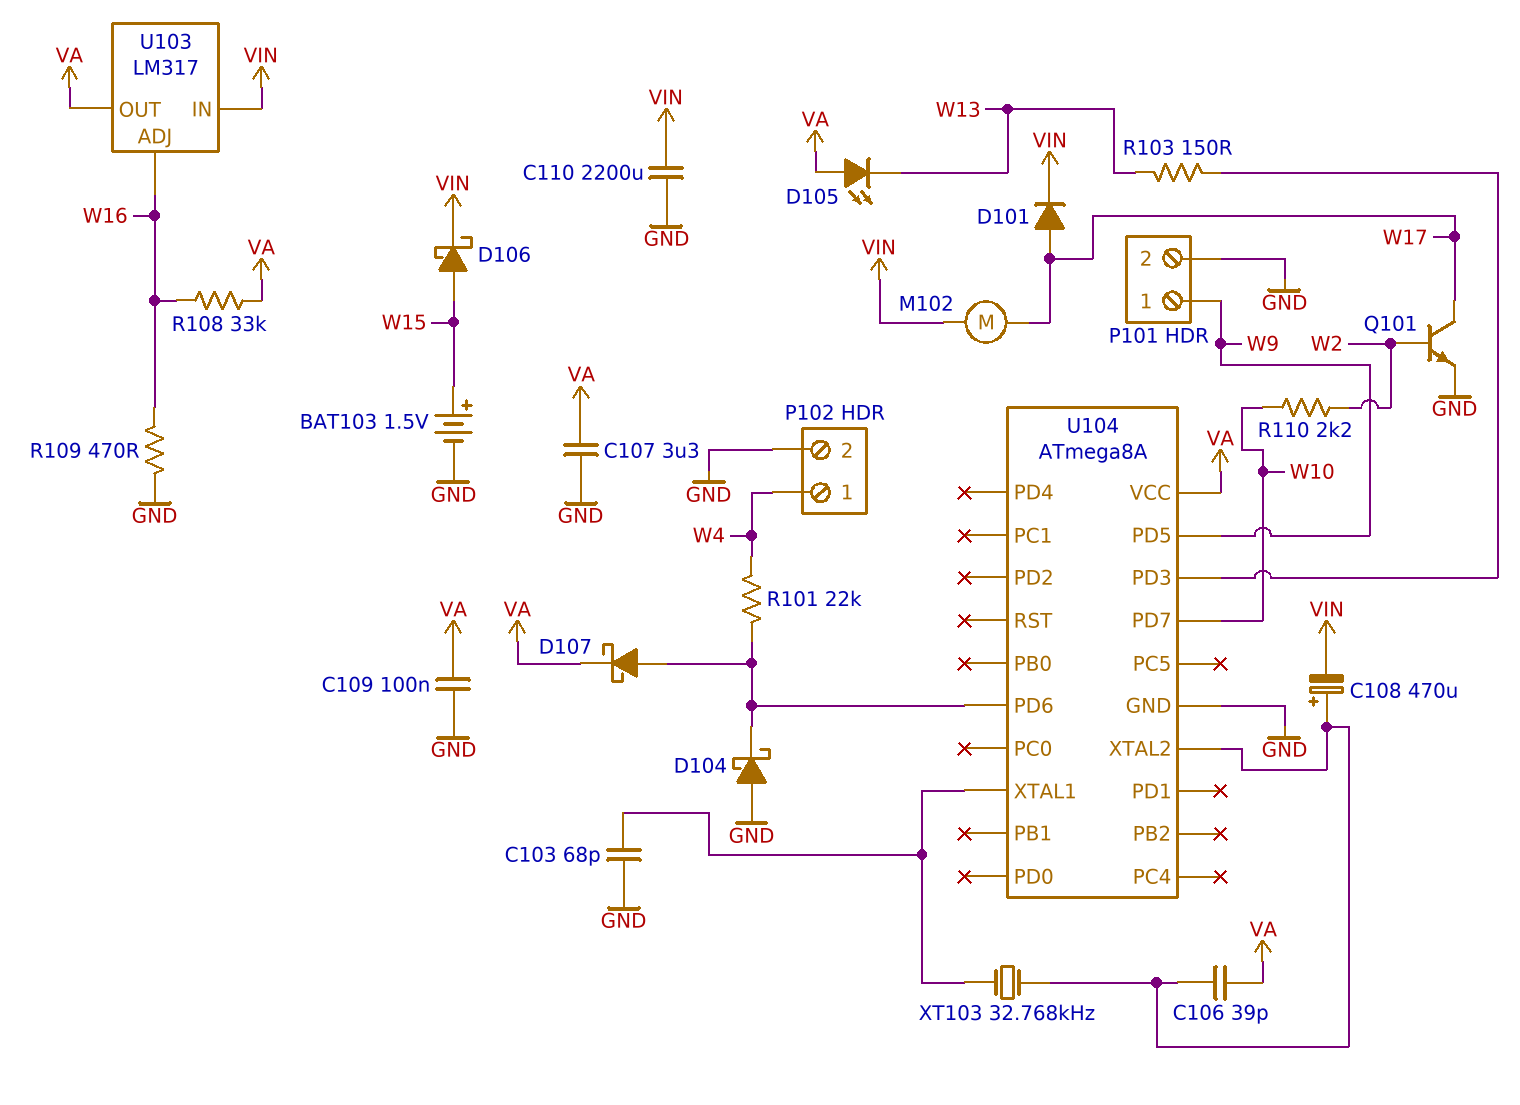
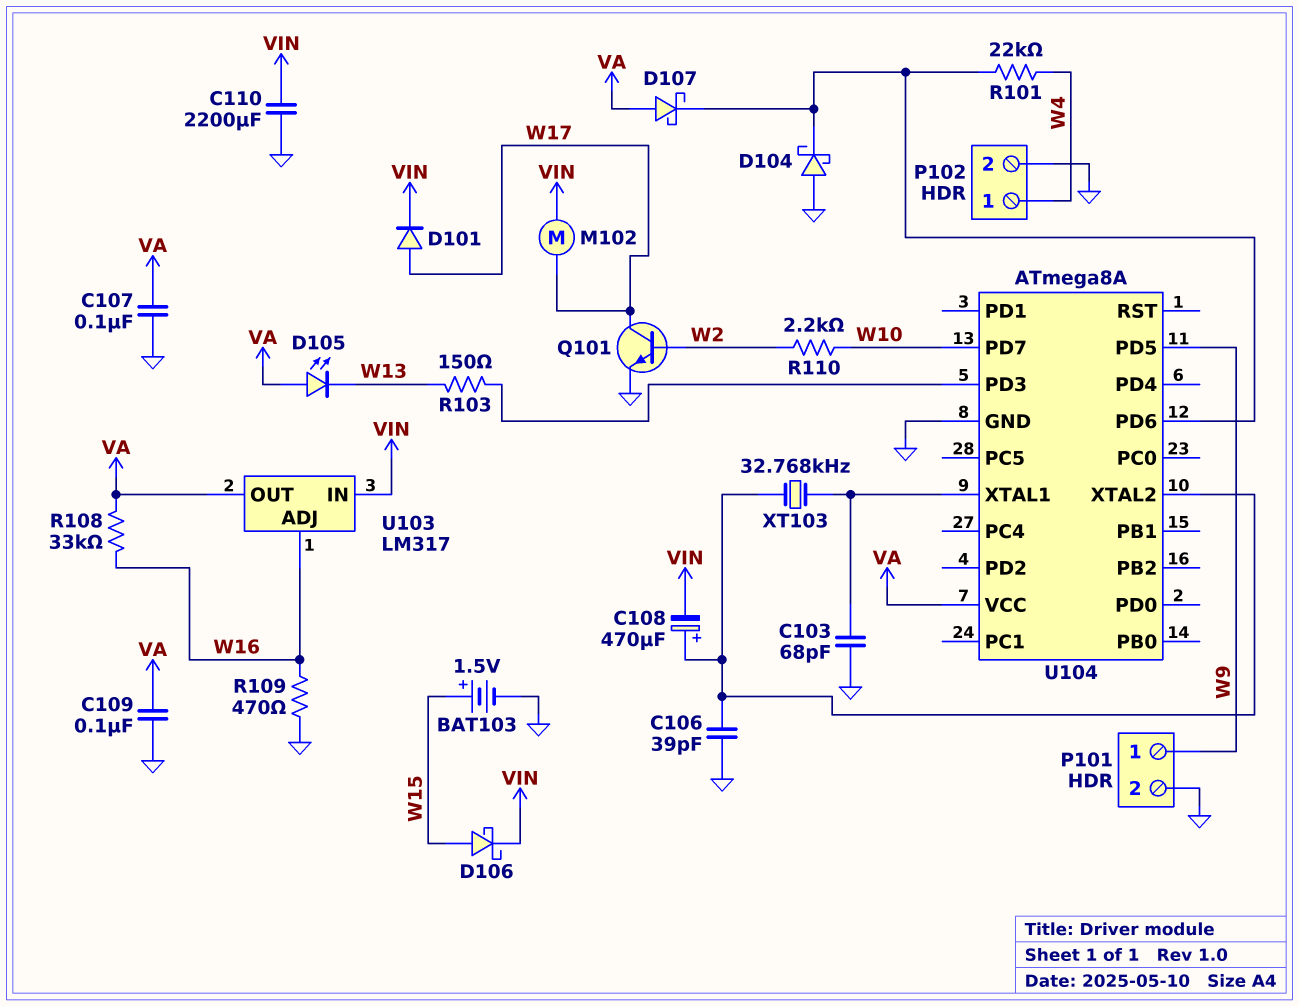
C106: 39pF (U104/XTAL2, VA) -> 39pF (GND, U104/XTAL2)
C107: 3.3uF (GND, VA) -> 100nF (GND, VA)
D107: schottky (A U104/PD6, K VA) -> schottky (A VA, K U104/PD6)

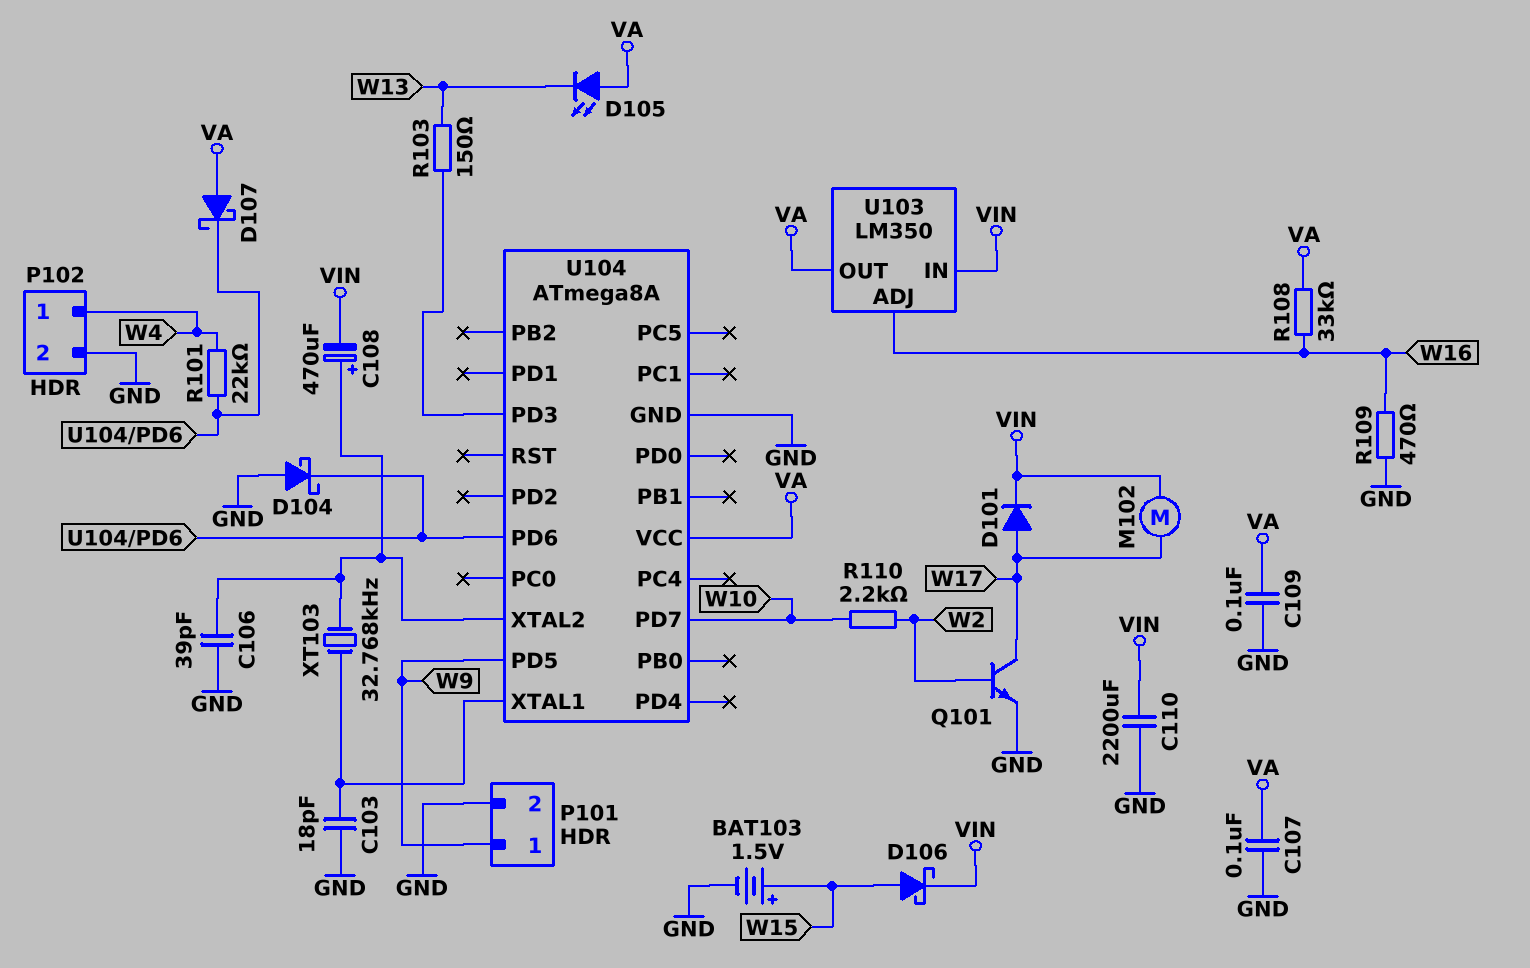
C103: 68pF (GND, U104/XTAL1) -> 18pF (GND, U104/XTAL1)
U103: LM317 -> LM350

